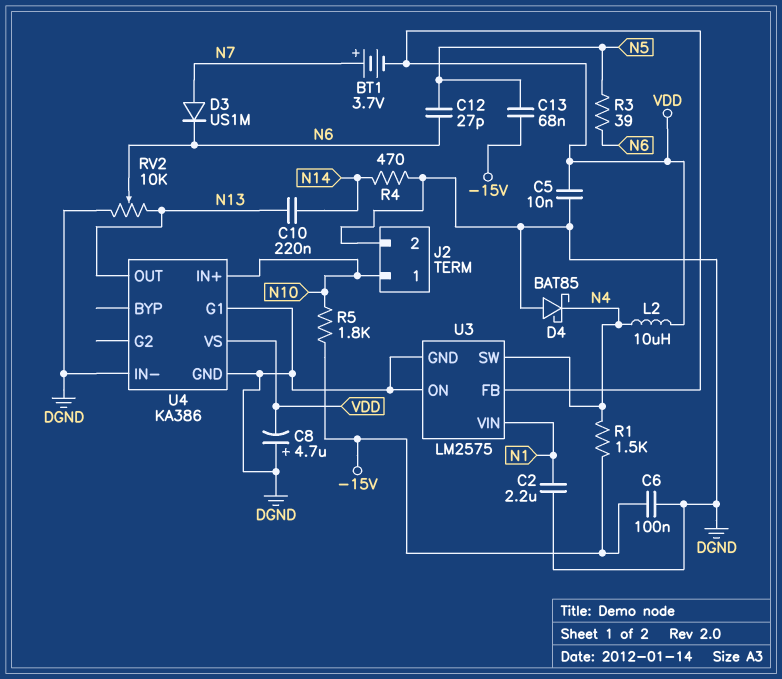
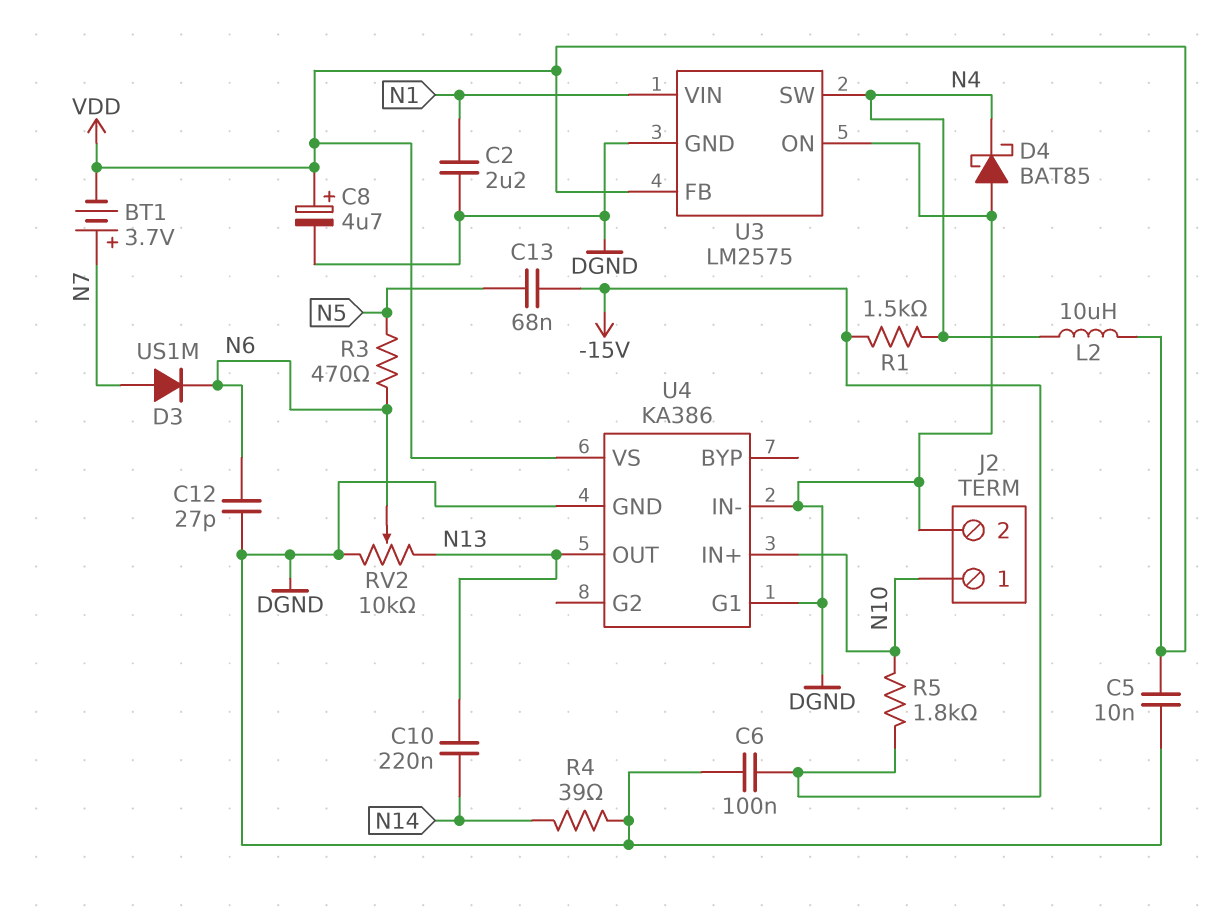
C8: 4.7uF (plus DGND, minus VDD) -> 4.7uF (plus VDD, minus DGND)
C12: 27pF (N5, N6) -> 27pF (DGND, N6)
R3: 39 (N5, N6) -> 470 (N5, N6)
R4: 470 (DGND, N14) -> 39 (DGND, N14)

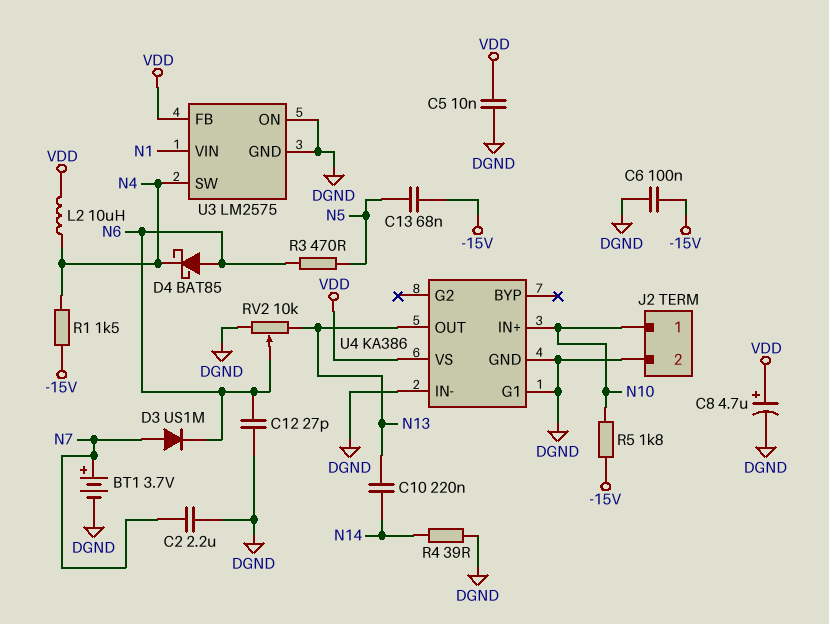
BT1: 3.7V (plus N7, minus VDD) -> 3.7V (plus N7, minus DGND)
C2: 2.2uF (DGND, N1) -> 2.2uF (DGND, N7)
D4: schottky BAT85 (A DGND, K N4) -> schottky BAT85 (A N6, K N4)

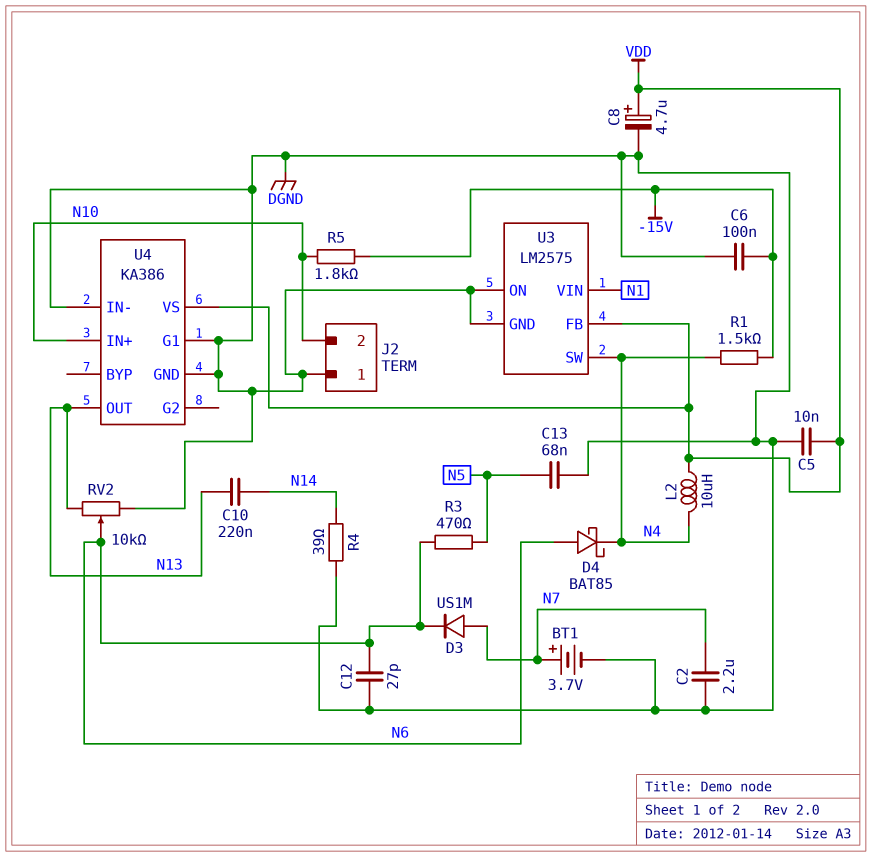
C13: 68nF (-15V, N5) -> 68nF (DGND, N5)
J2 pin 1: N10 -> DGND
J2 pin 2: DGND -> N10

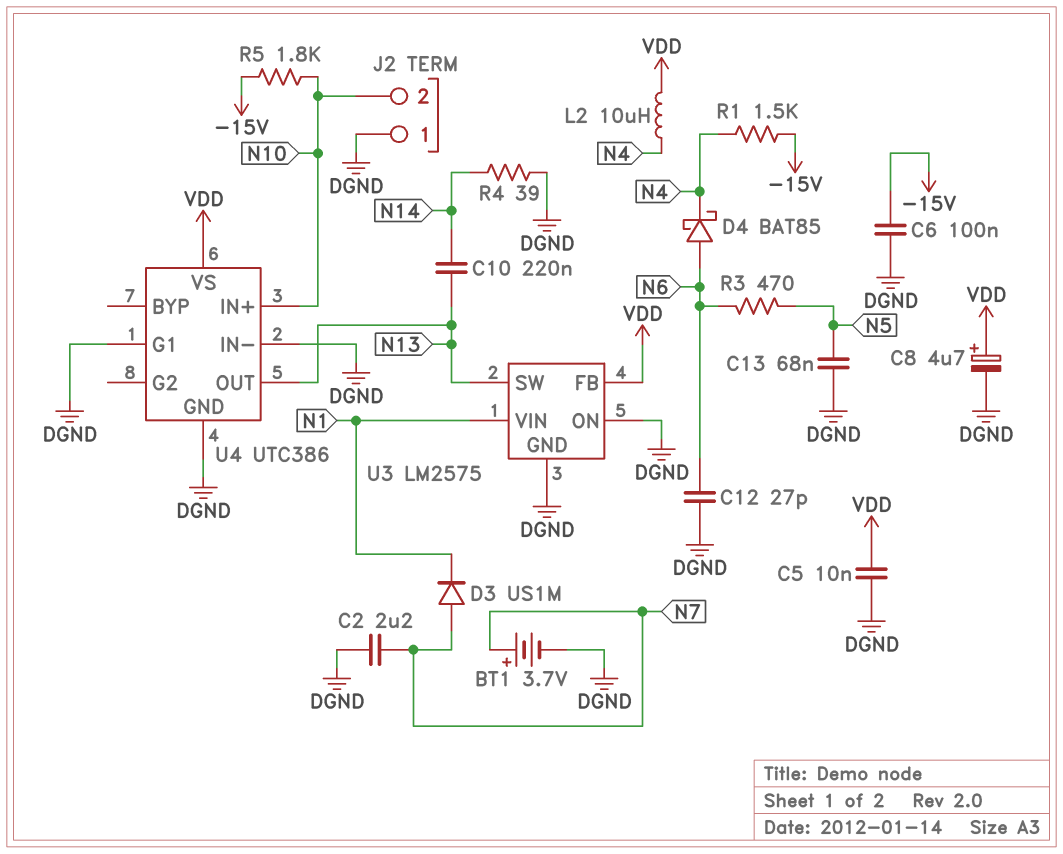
D3: diode US1M (A N7, K N6) -> diode US1M (A N7, K N1)
RV2: 10k (DGND, N13, wiper N6) -> none
U3 pin SW: N4 -> N13
U4: KA386 -> UTC386

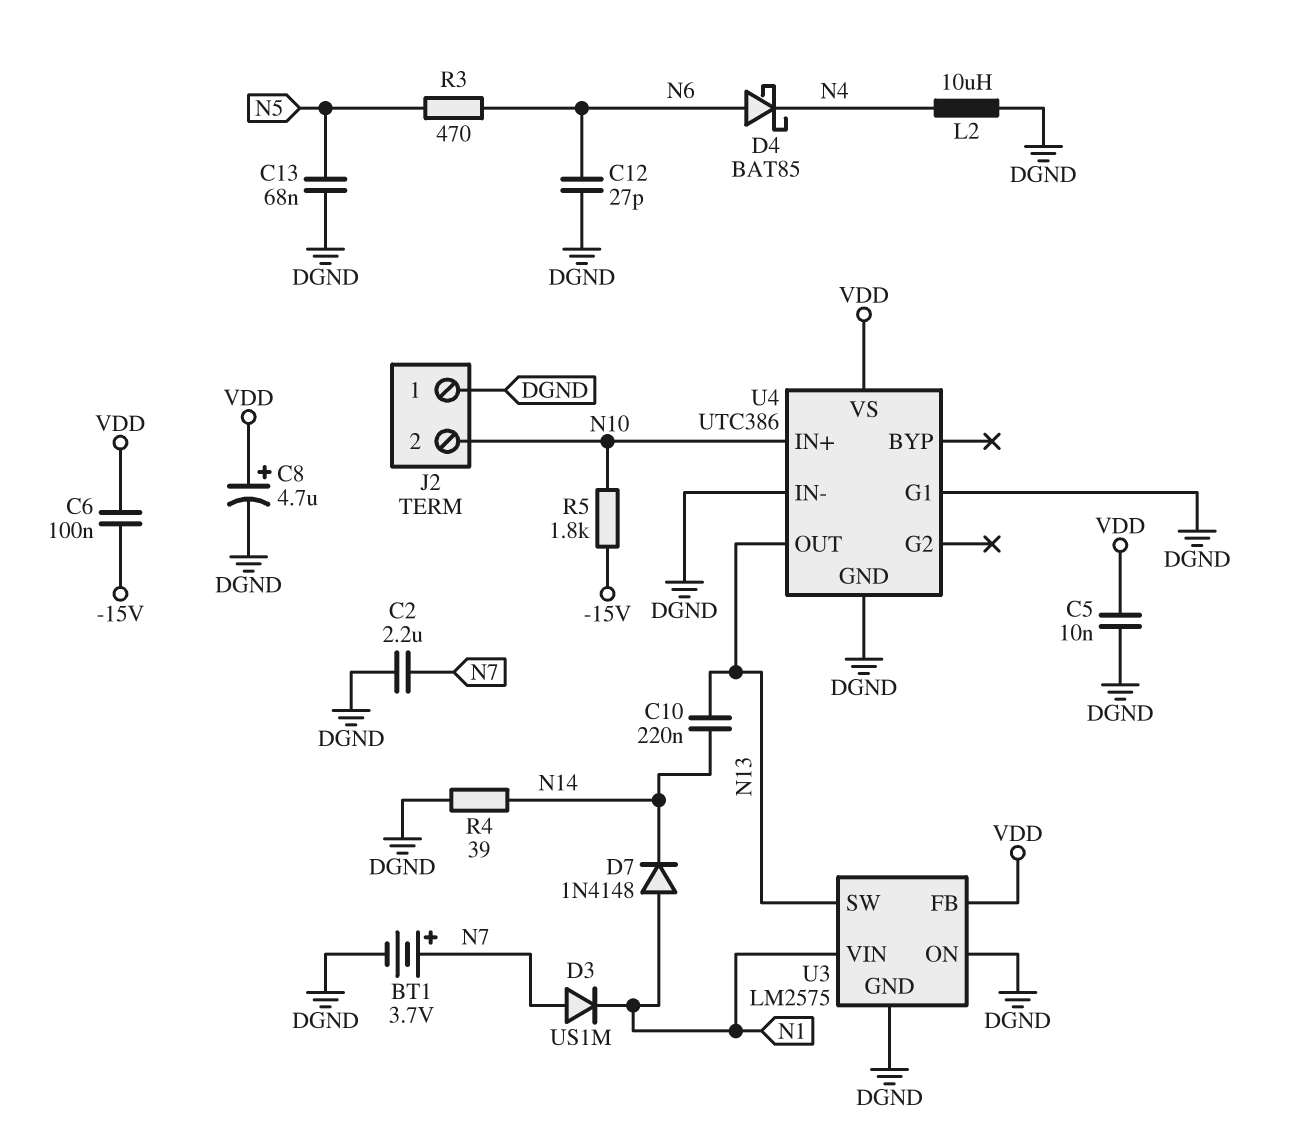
C6: 100nF (-15V, DGND) -> 100nF (-15V, VDD)
D7: none -> diode 1N4148 (A N1, K N14)
L2: 10uH (N4, VDD) -> 10uH (DGND, N4)
R1: 1.5k (-15V, N4) -> none

